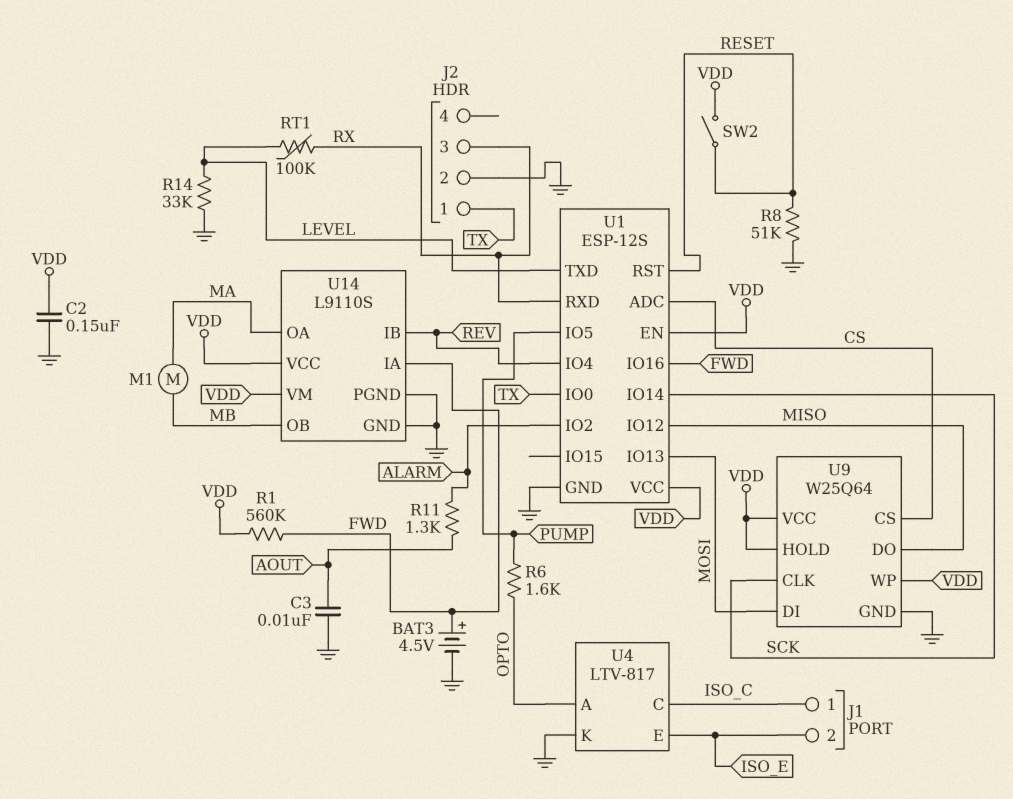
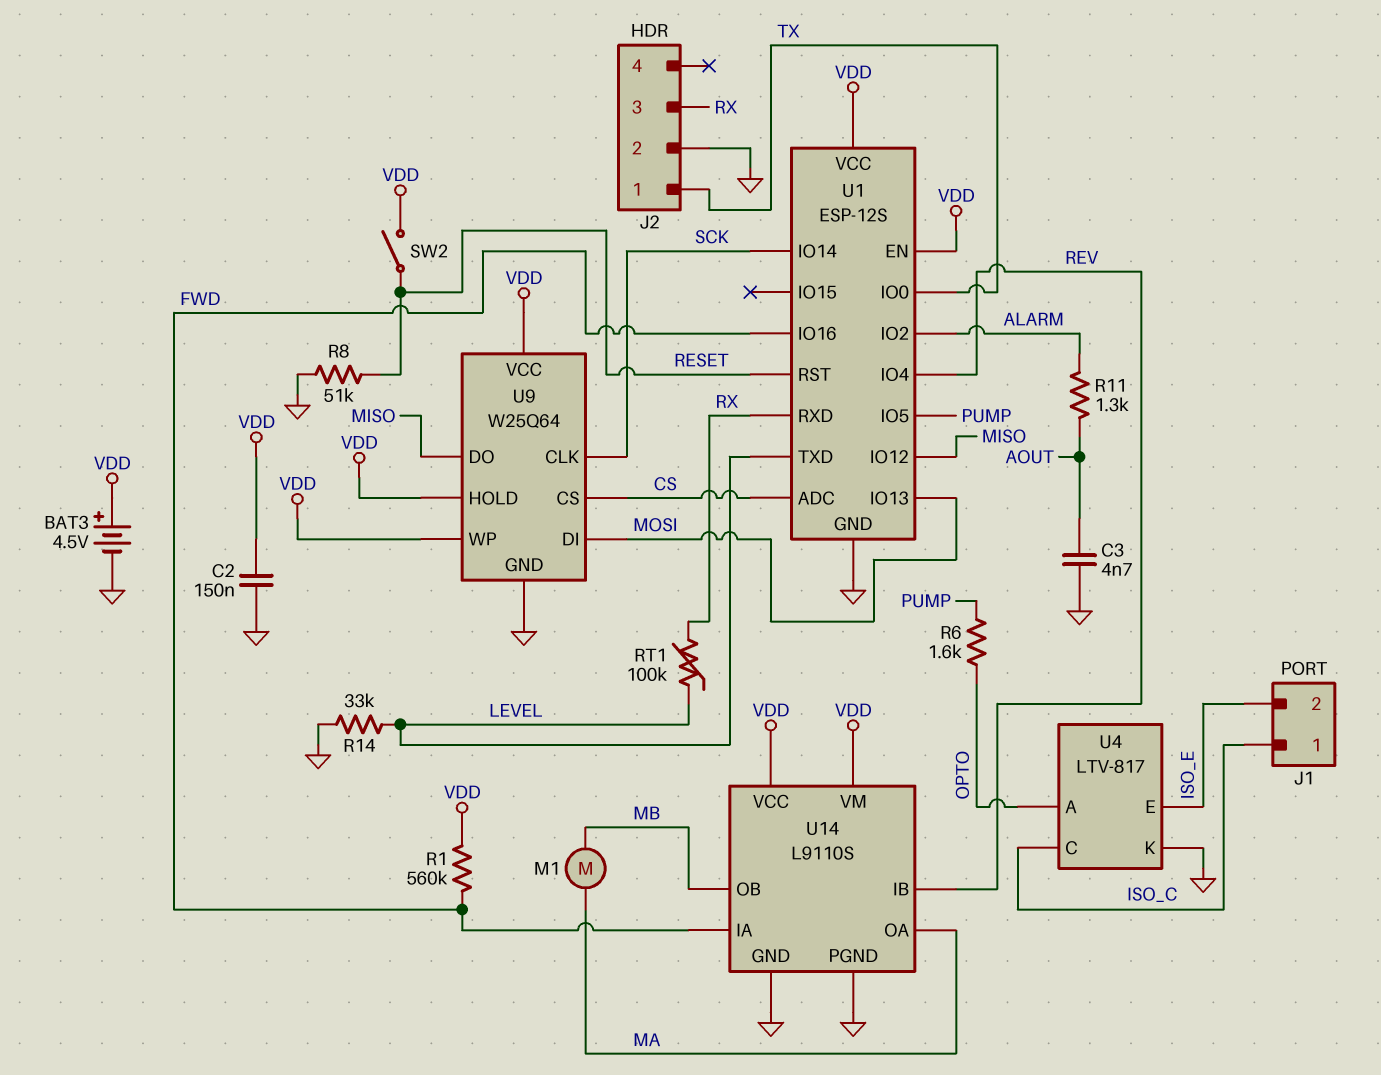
BAT3: 4.5V (plus FWD, minus GND) -> 4.5V (plus VDD, minus GND)
C3: 10nF (AOUT, GND) -> 4.7nF (AOUT, GND)

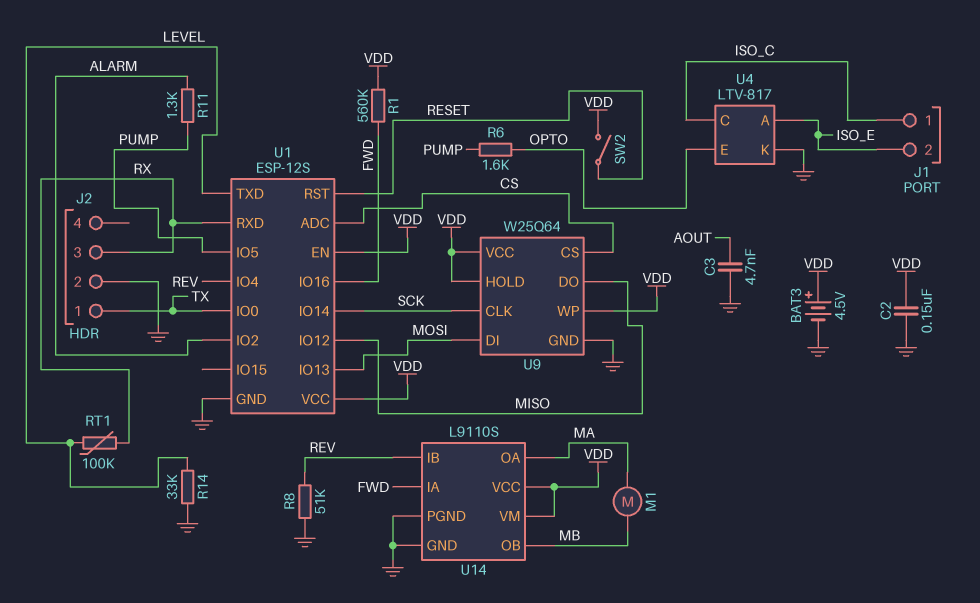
R8: 51k (GND, RESET) -> 51k (GND, REV)
R11: 1.3k (ALARM, AOUT) -> 1.3k (ALARM, PUMP)
U4 pin A: OPTO -> ISO_E
U4 pin E: ISO_E -> OPTO

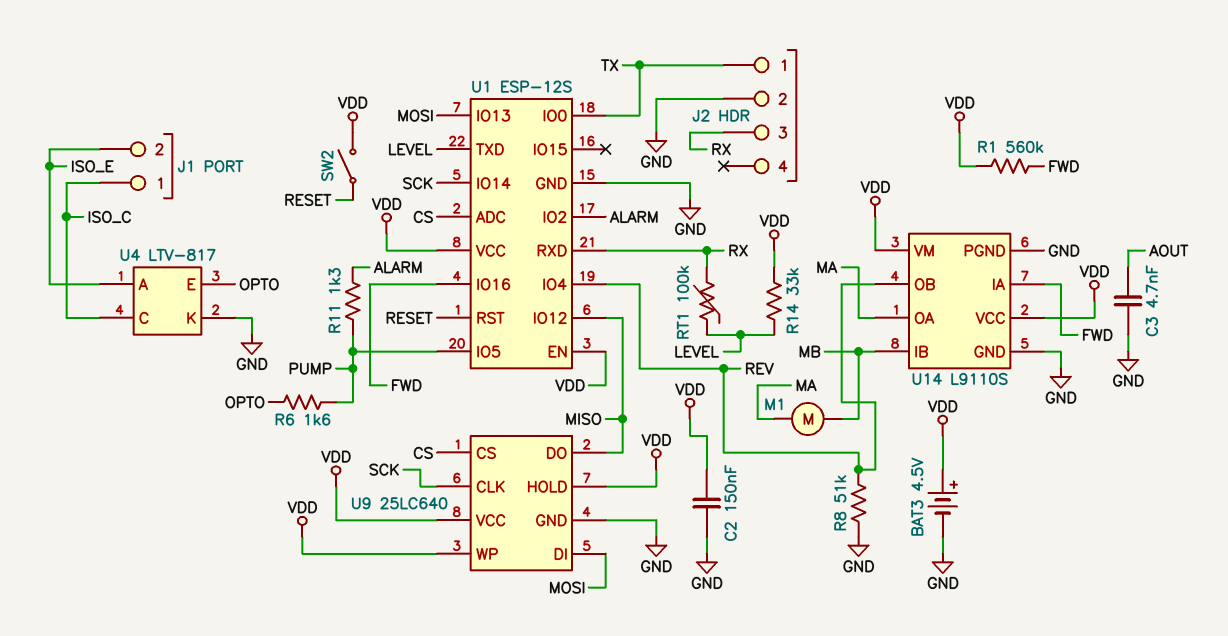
R14: 33k (GND, LEVEL) -> 33k (LEVEL, VDD)
U9: W25Q64 -> 25LC640
U14 pin IB: REV -> MB
U14 pin OB: MB -> REV

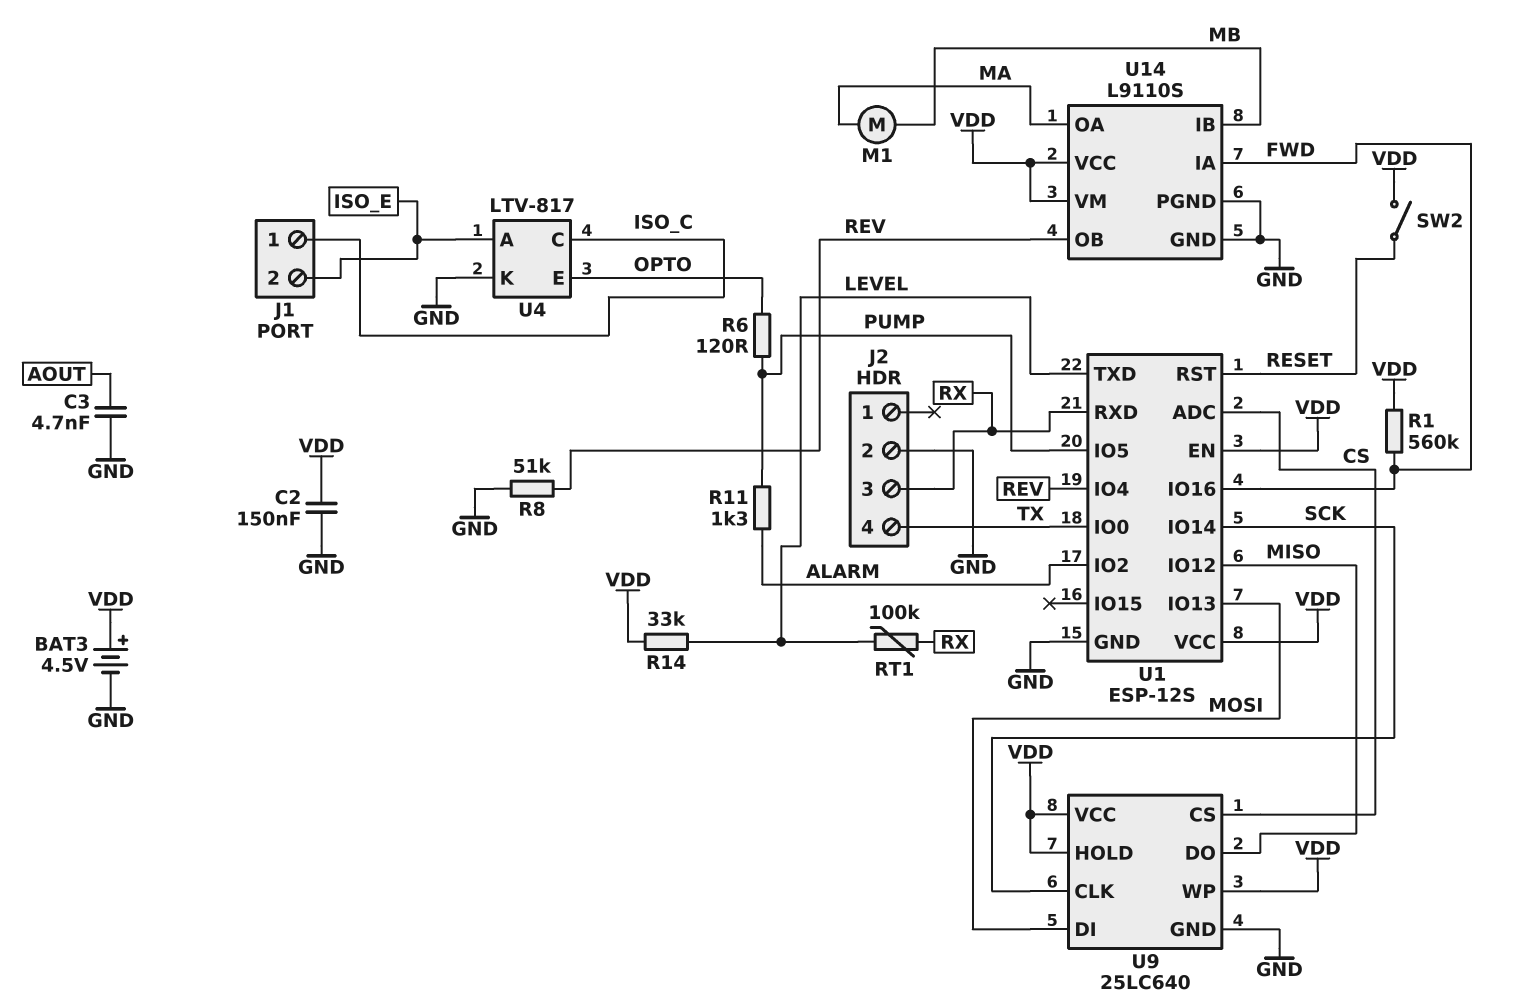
J2 pin 1: TX -> none
J2 pin 4: none -> TX
R6: 1.6k (OPTO, PUMP) -> 120 (OPTO, PUMP)

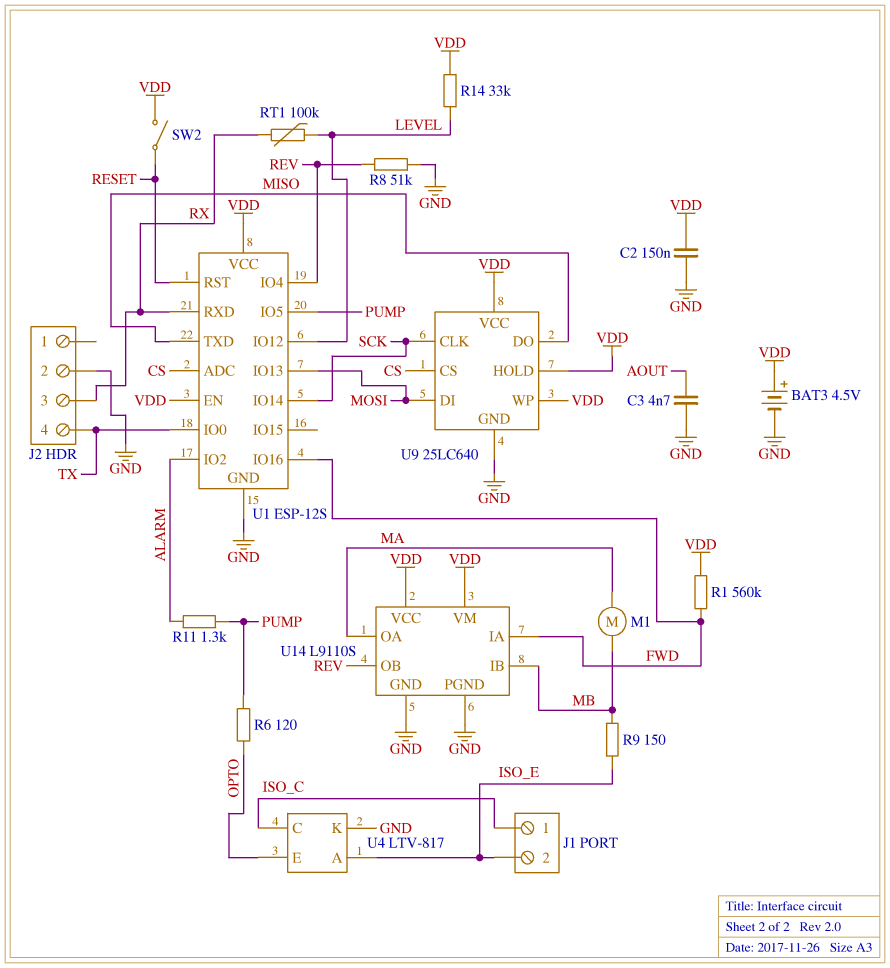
R9: none -> 150 (ISO_E, MB)
U1 pin IO12: MISO -> LEVEL
U1 pin TXD: LEVEL -> MISO

